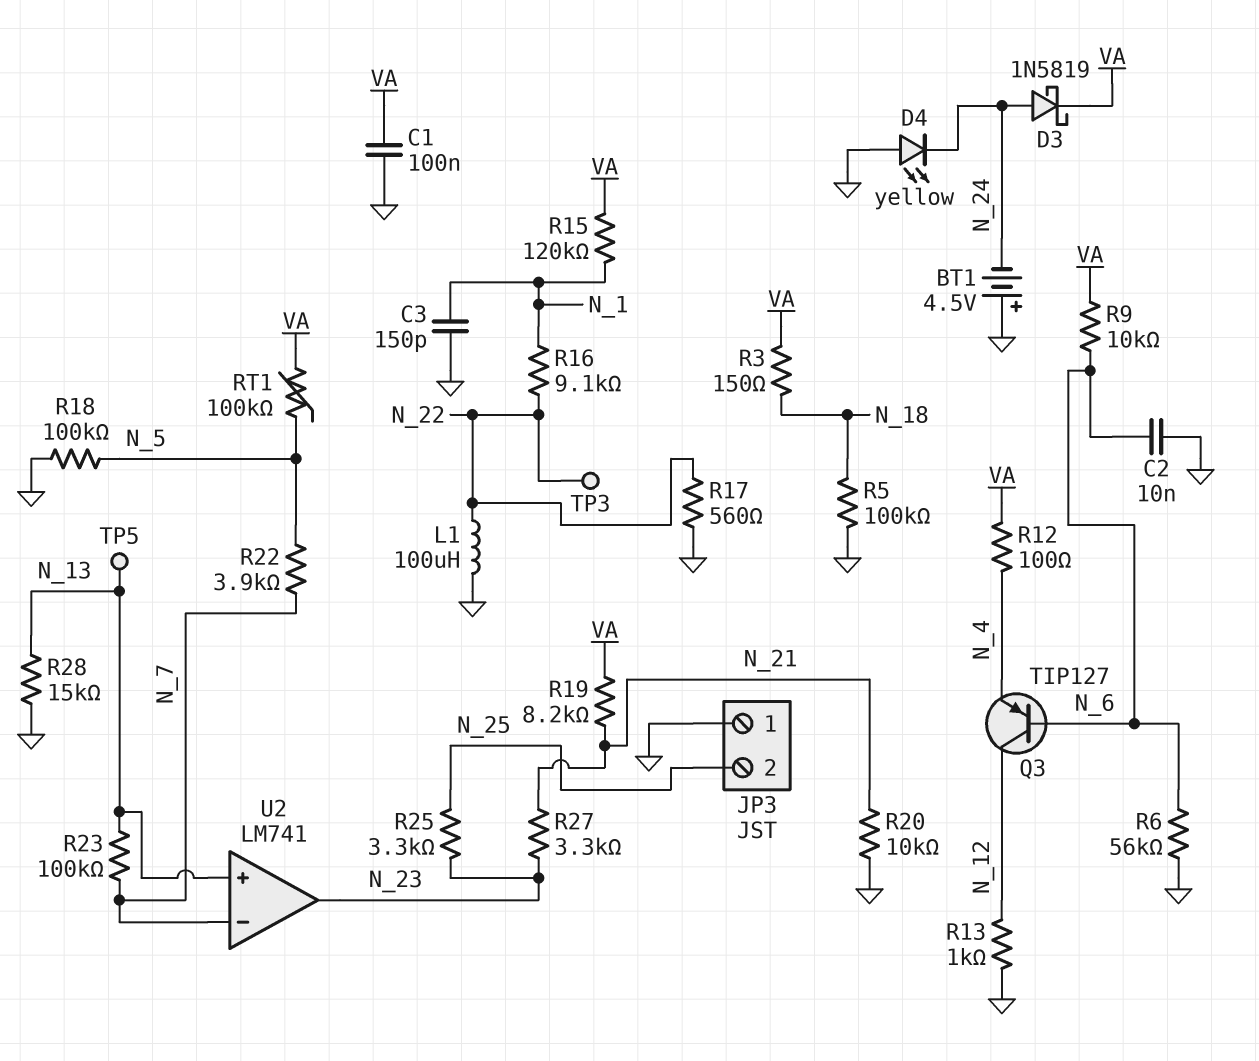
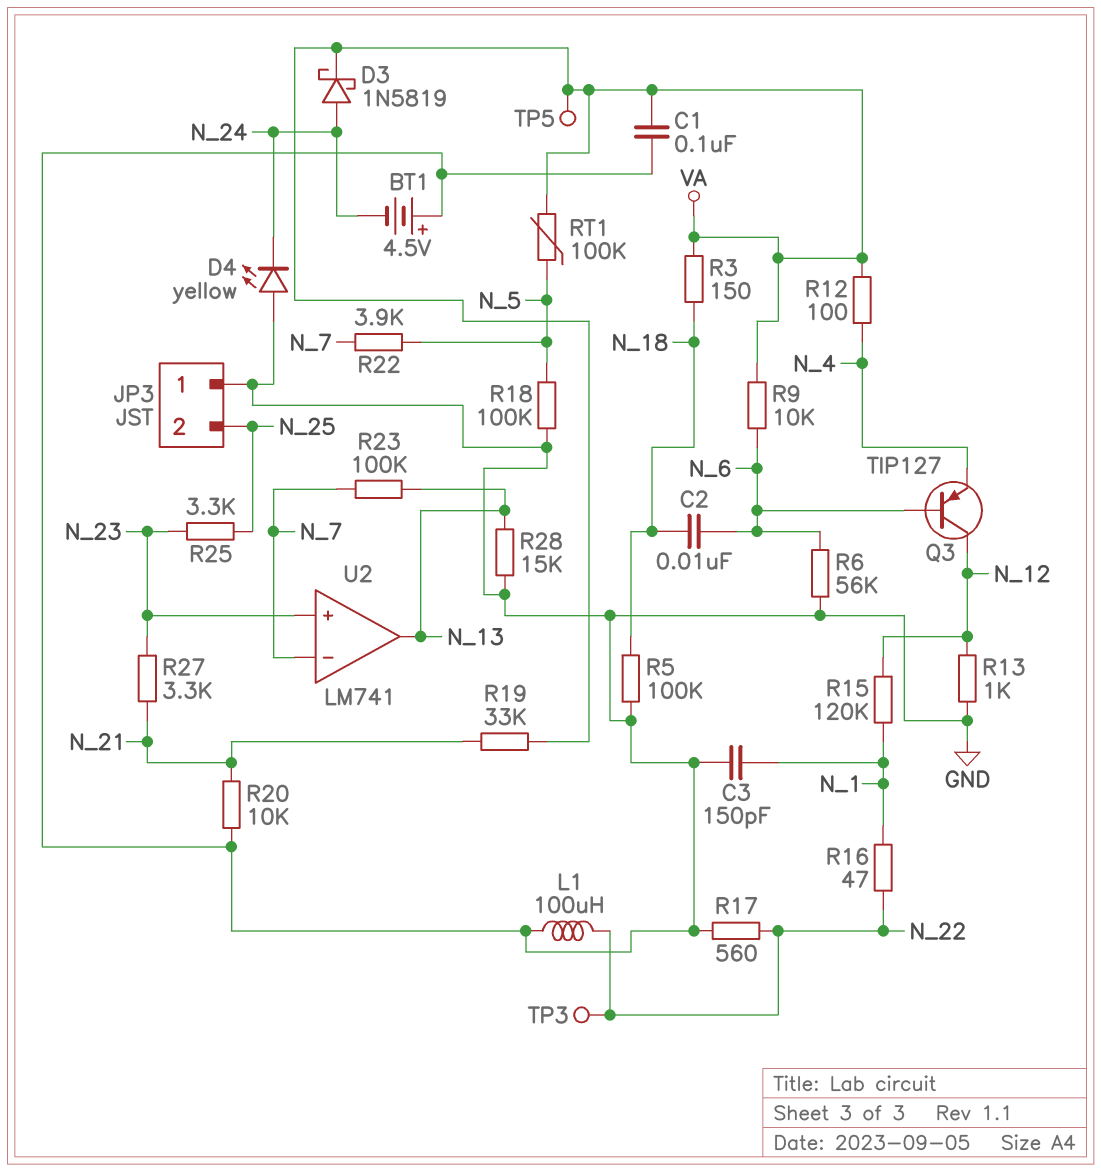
C2: 10nF (GND, N_6) -> 10nF (N_6, N_18)
R15: 120k (N_1, VA) -> 120k (N_1, N_12)
R16: 9.1k (N_1, N_22) -> 47 (N_1, N_22)
R19: 8.2k (N_21, VA) -> 33k (N_21, VA)
TP5: test point (N_13) -> test point (VA)
U2 pin in+: N_13 -> N_23
U2 pin out: N_23 -> N_13

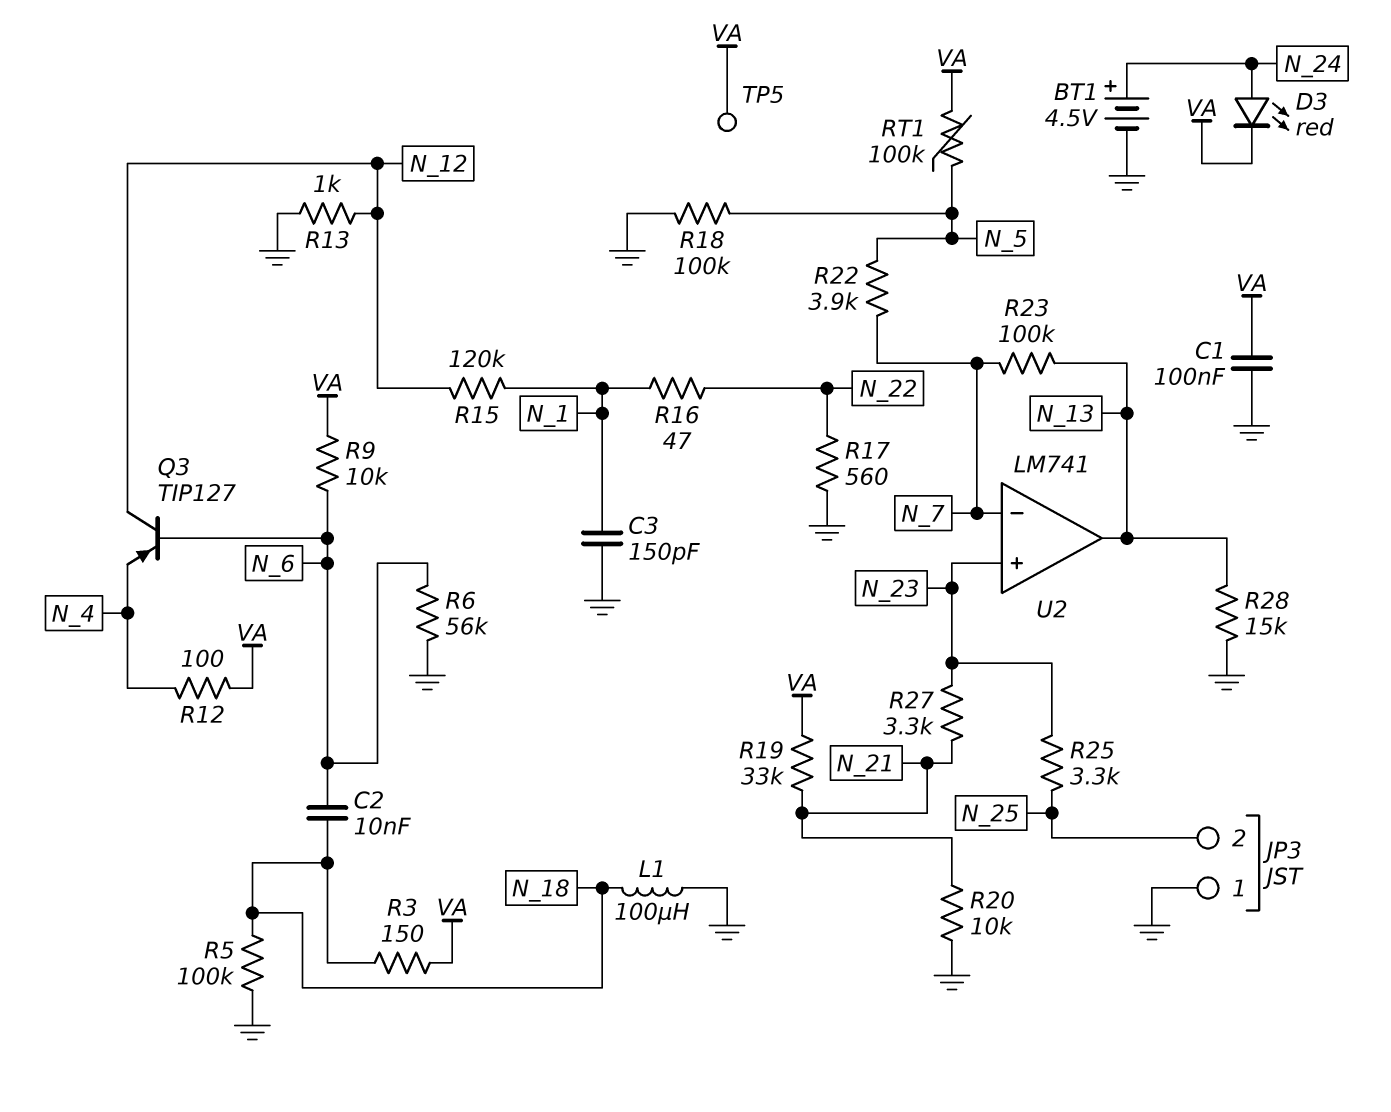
BT1: 4.5V (plus GND, minus N_24) -> 4.5V (plus N_24, minus GND)
D3: schottky 1N5819 (A N_24, K VA) -> LED red (A N_24, K VA)
D4: LED yellow (A GND, K N_24) -> none
L1: 100uH (GND, N_22) -> 100uH (GND, N_18)
TP3: test point (N_22) -> none

